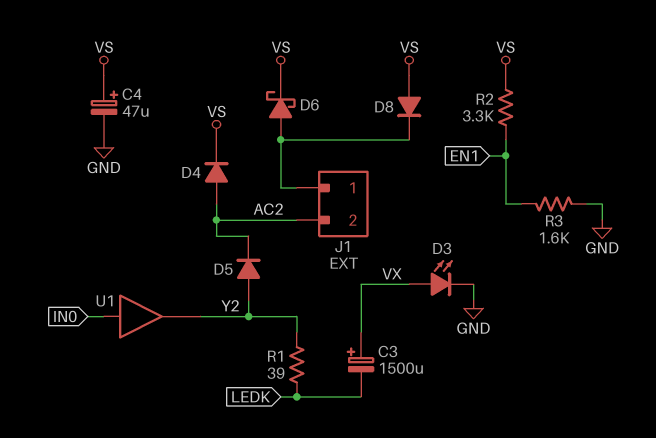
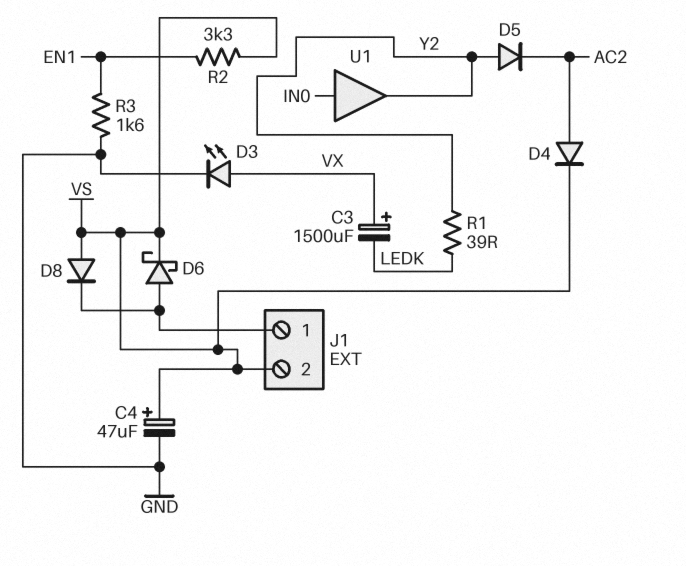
J1 pin 2: AC2 -> VS

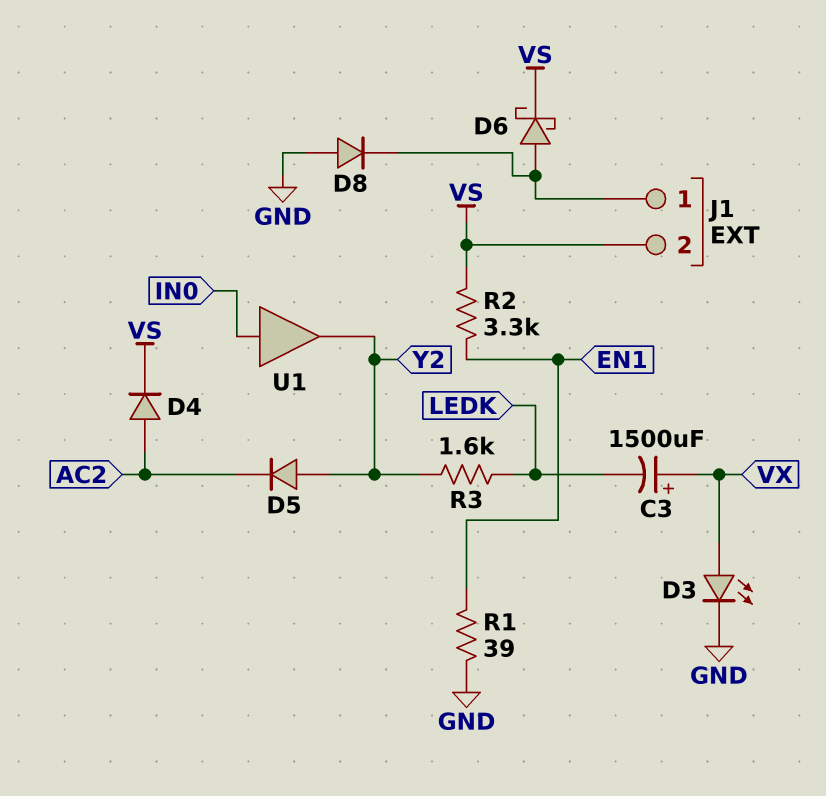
C4: 47uF (plus VS, minus GND) -> none
D8: diode (A VS, K J1/1) -> diode (A GND, K J1/1)
R1: 39 (LEDK, Y2) -> 39 (EN1, GND)
R3: 1.6k (EN1, GND) -> 1.6k (LEDK, Y2)

